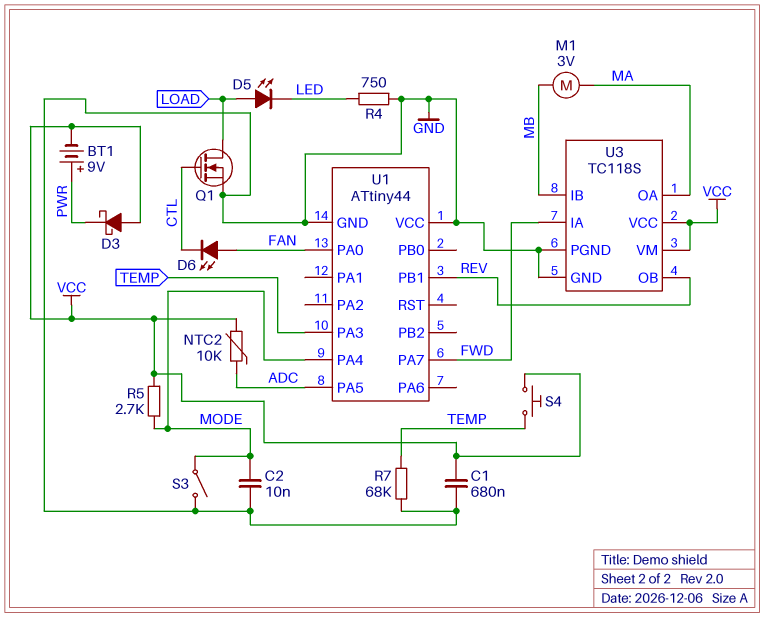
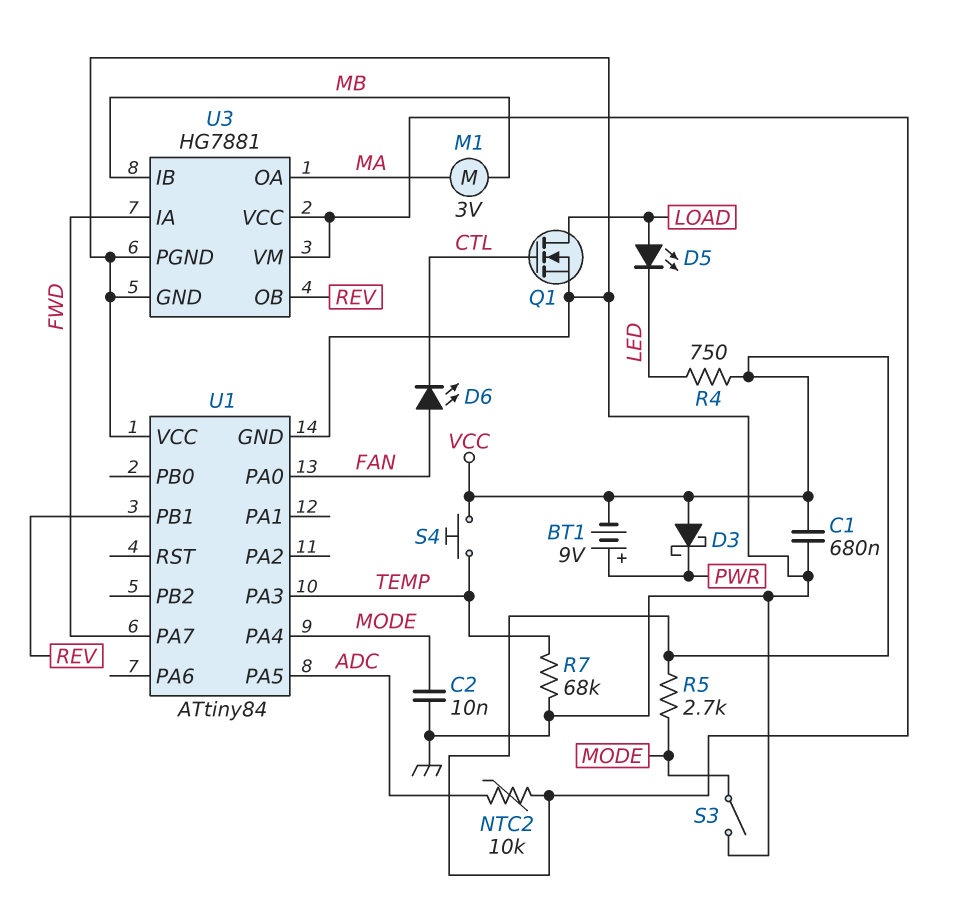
R4: 750 (GND, LED) -> 750 (LED, VCC)
U1: ATtiny44 -> ATtiny84
U3: TC118S -> HG7881

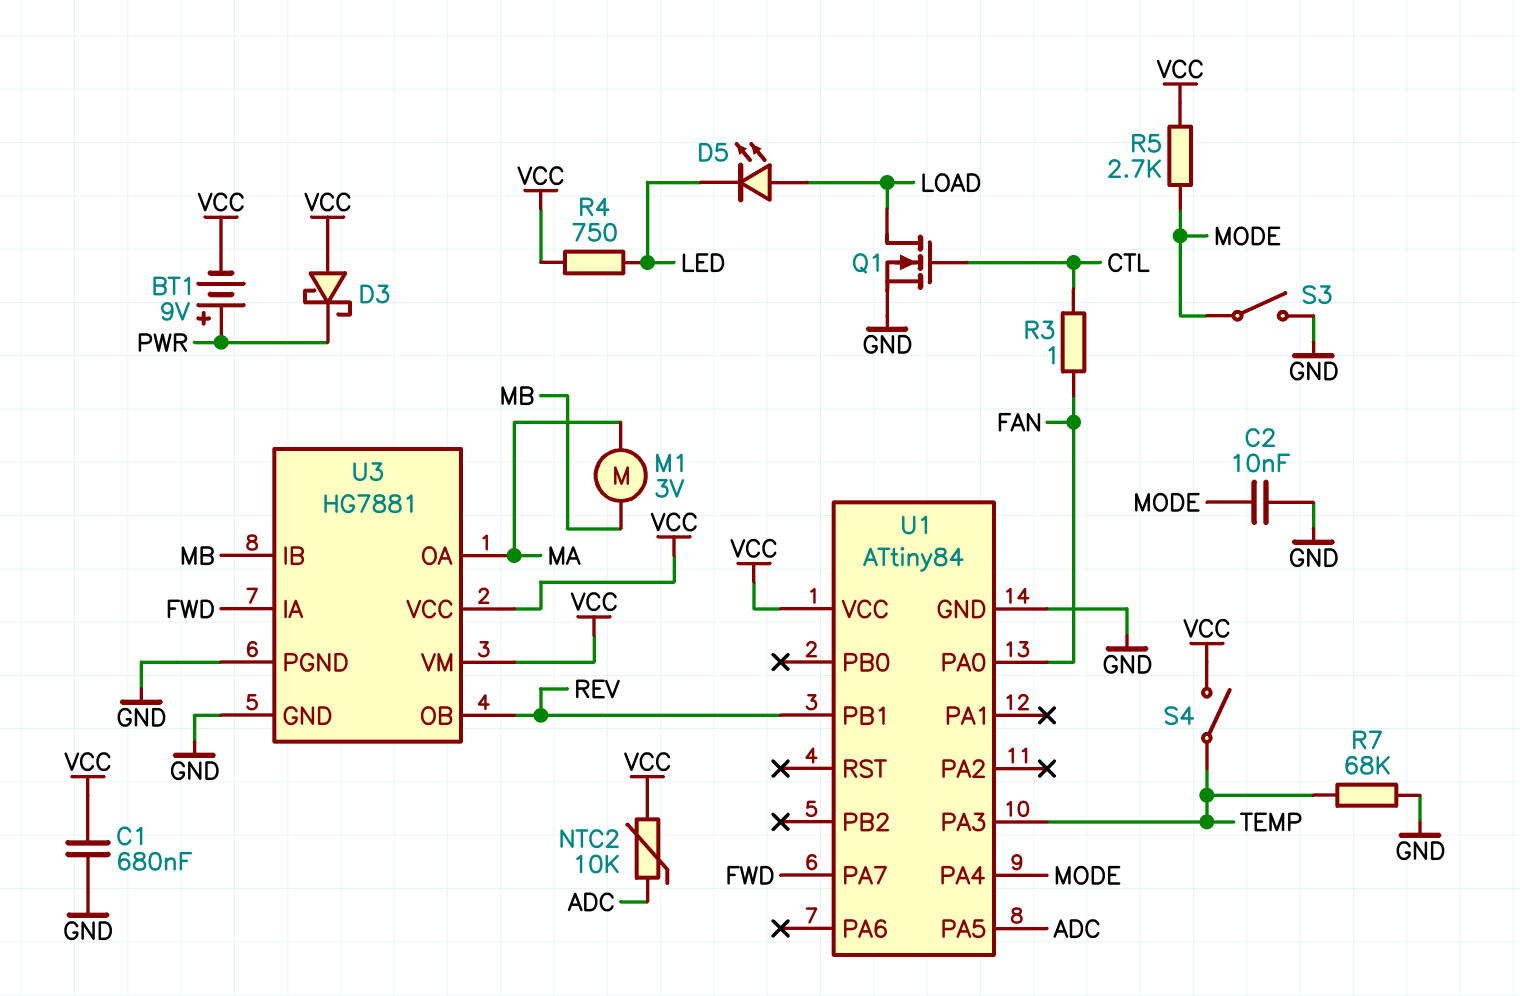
D6: LED (A FAN, K CTL) -> none
R3: none -> 1 (CTL, FAN)
S4: button (TEMP, VCC) -> switch (TEMP, VCC)
U1 pin VCC: GND -> VCC

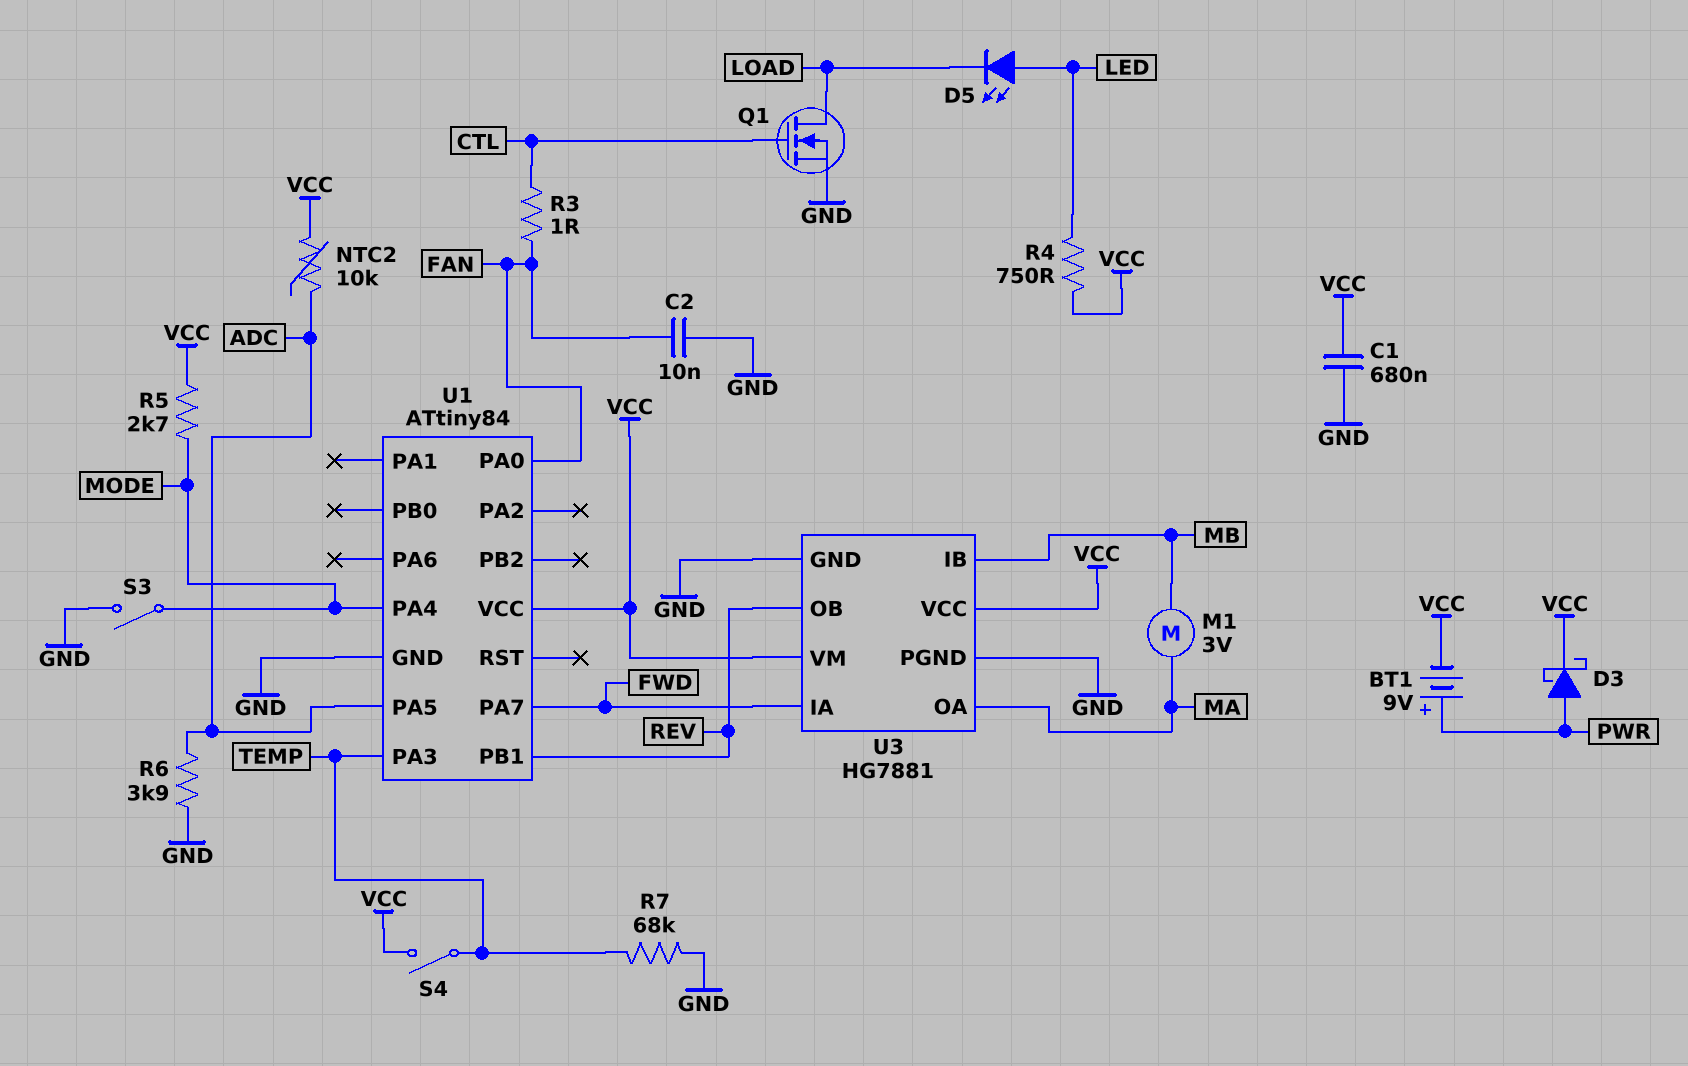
C2: 10nF (GND, MODE) -> 10nF (FAN, GND)
D3: schottky (A VCC, K PWR) -> schottky (A PWR, K VCC)
D5: LED (A LOAD, K LED) -> LED (A LED, K LOAD)
R6: none -> 3.9k (ADC, GND)

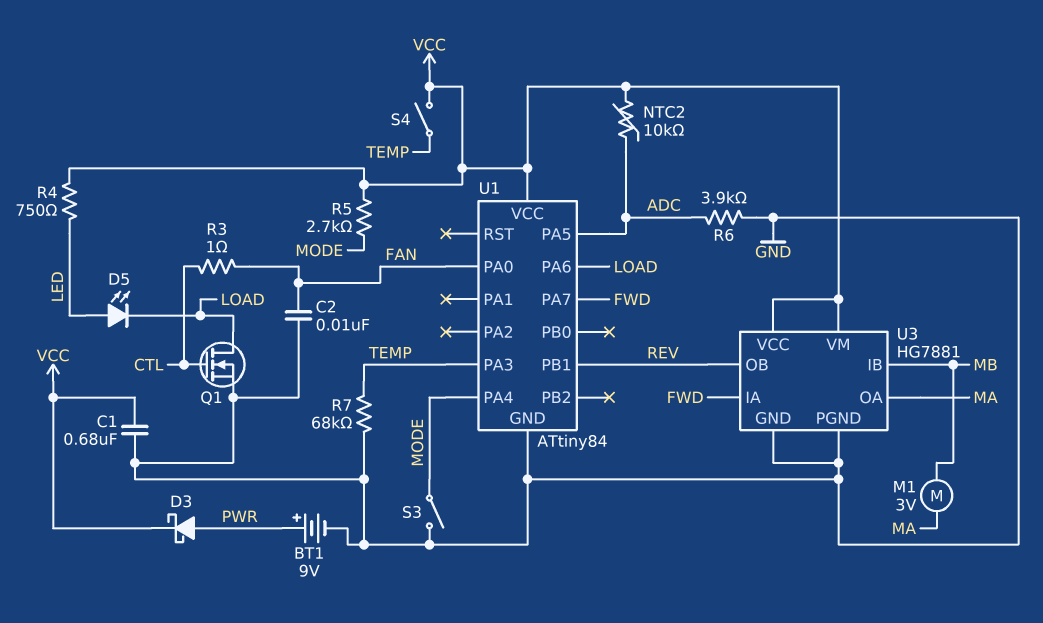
BT1: 9V (plus PWR, minus VCC) -> 9V (plus PWR, minus GND)
U1 pin PA6: none -> LOAD

